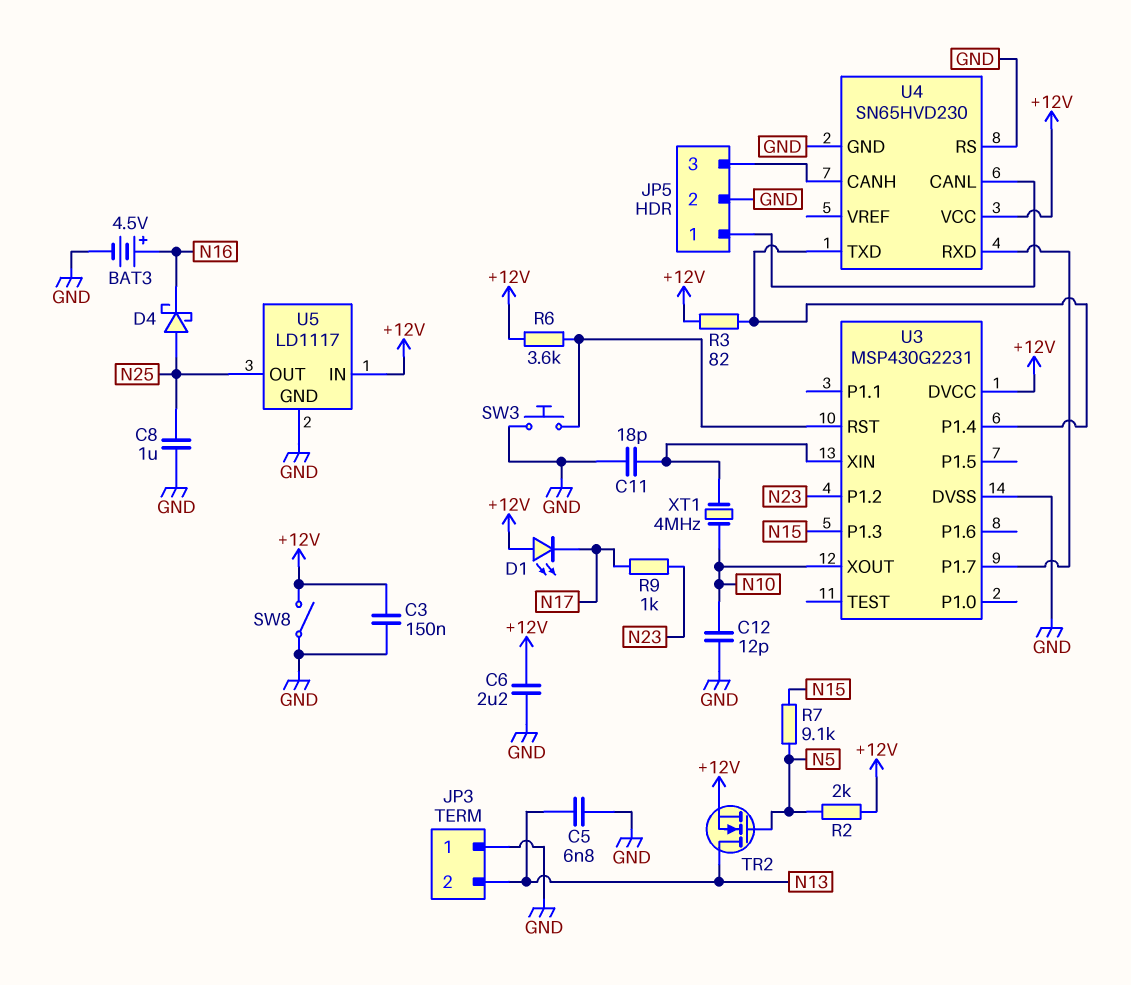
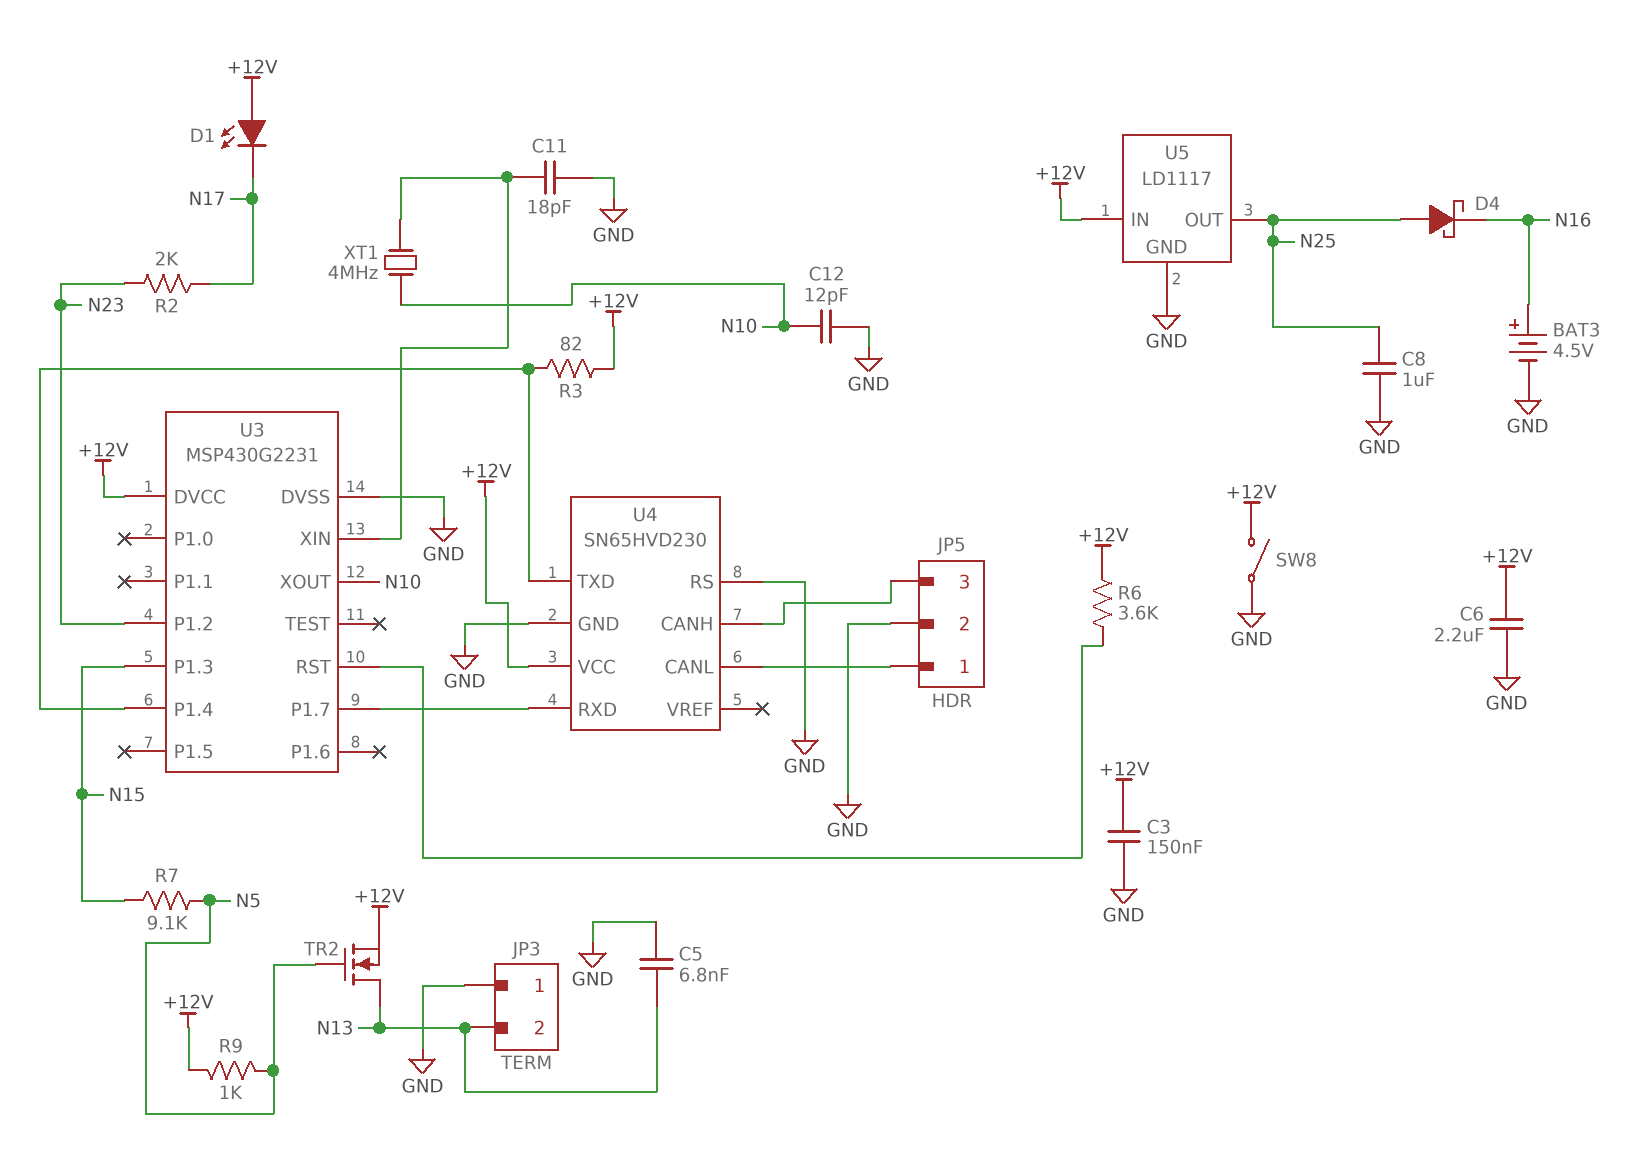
R2: 2k (+12V, N5) -> 2k (N17, N23)
R9: 1k (N17, N23) -> 1k (+12V, N5)
SW3: button (GND, U3/RST) -> none

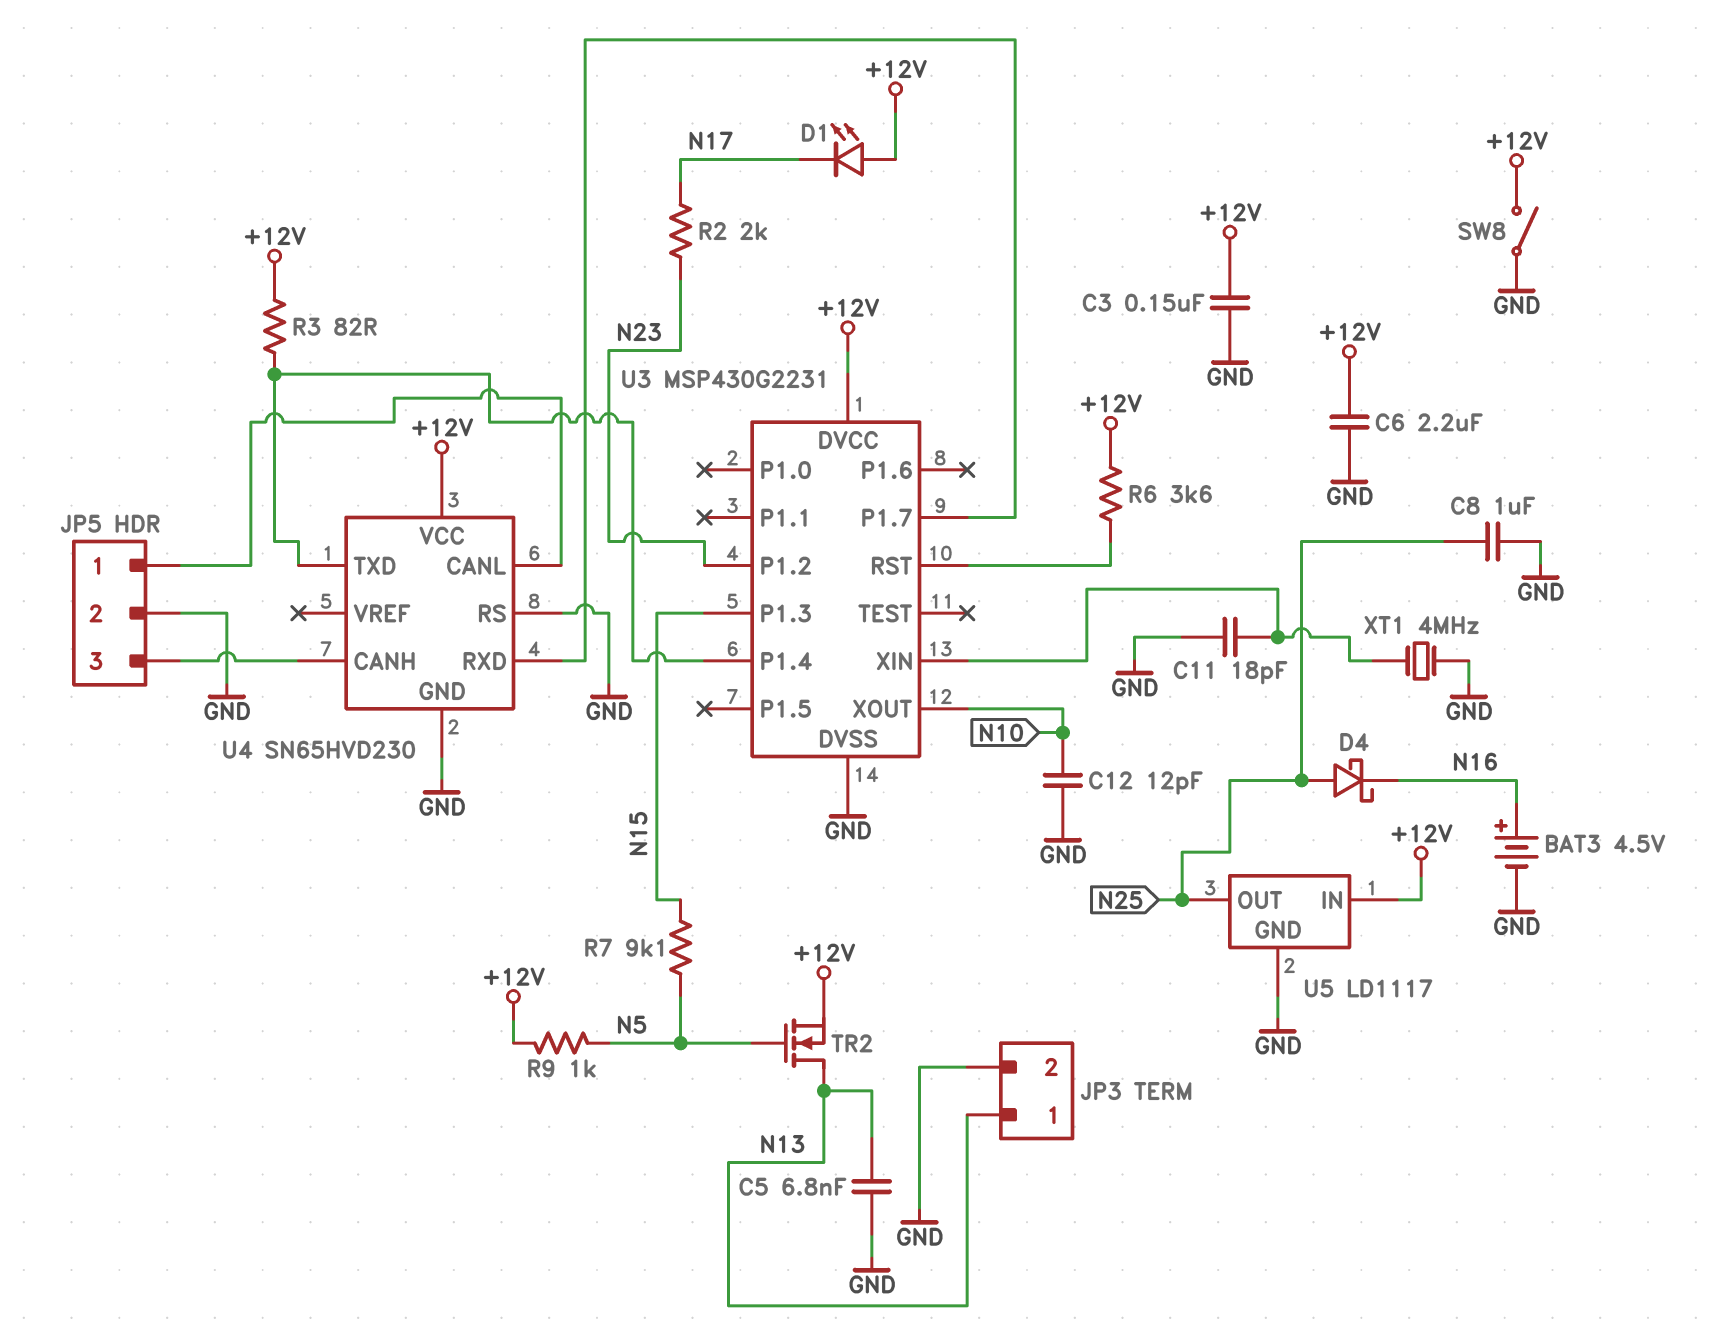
JP3 pin 1: GND -> N13
JP3 pin 2: N13 -> GND
XT1: 4MHz (N10, U3/XIN) -> 4MHz (GND, U3/XIN)

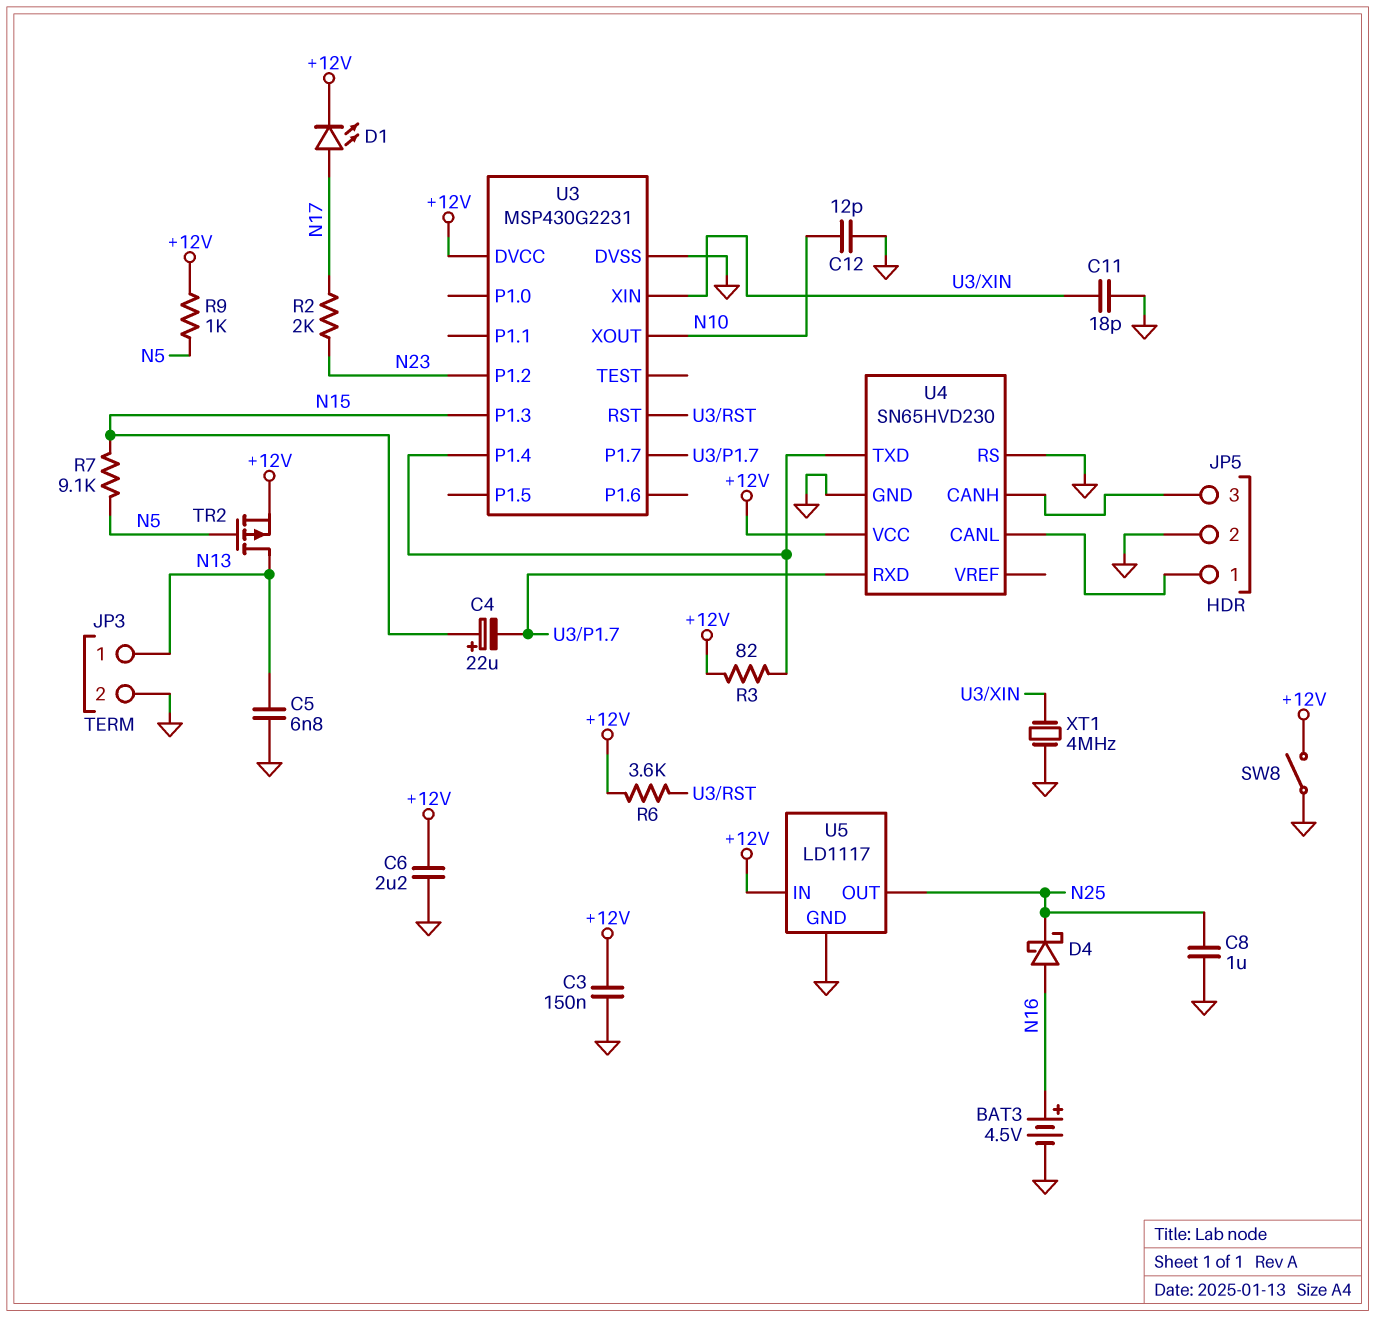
C4: none -> 22uF (plus N15, minus U3/P1.7)
D1: LED (A +12V, K N17) -> LED (A N17, K +12V)
D4: schottky (A N25, K N16) -> schottky (A N16, K N25)
TR2: NMOS (G N5, D N13, S +12V) -> PMOS (G N5, D N13, S +12V)

